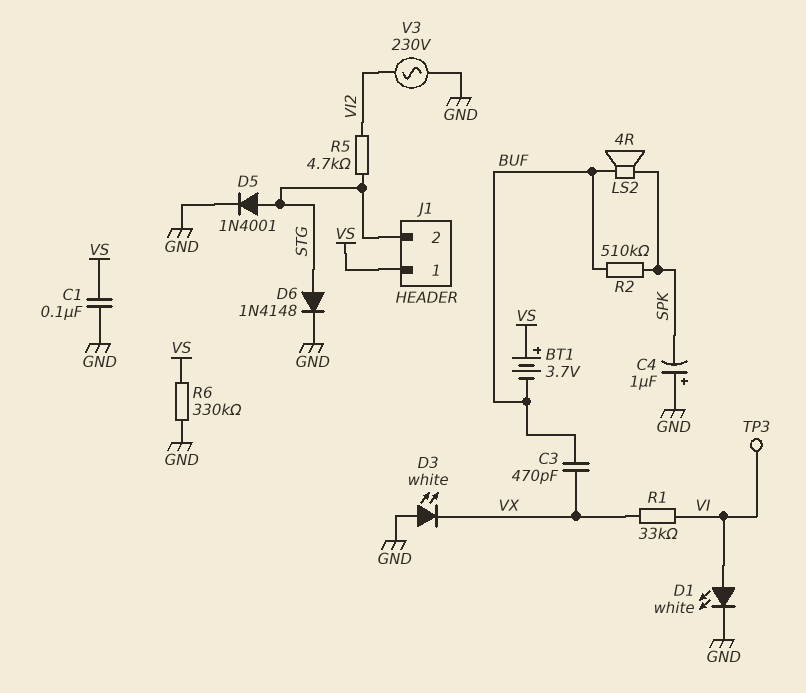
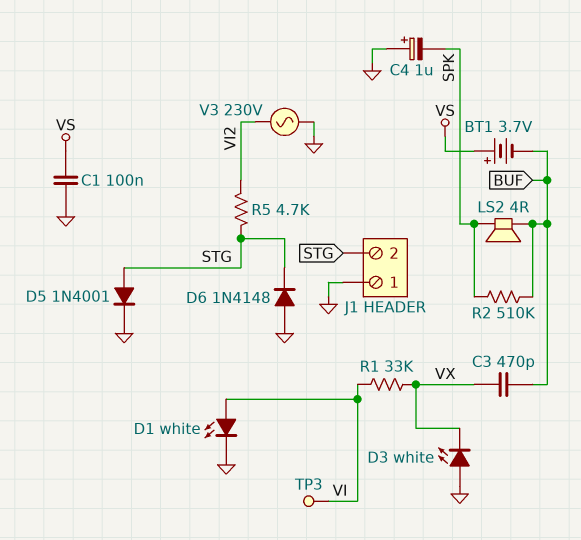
D6: diode 1N4148 (A STG, K GND) -> diode 1N4148 (A GND, K STG)
J1 pin 1: VS -> GND
R6: 330k (GND, VS) -> none

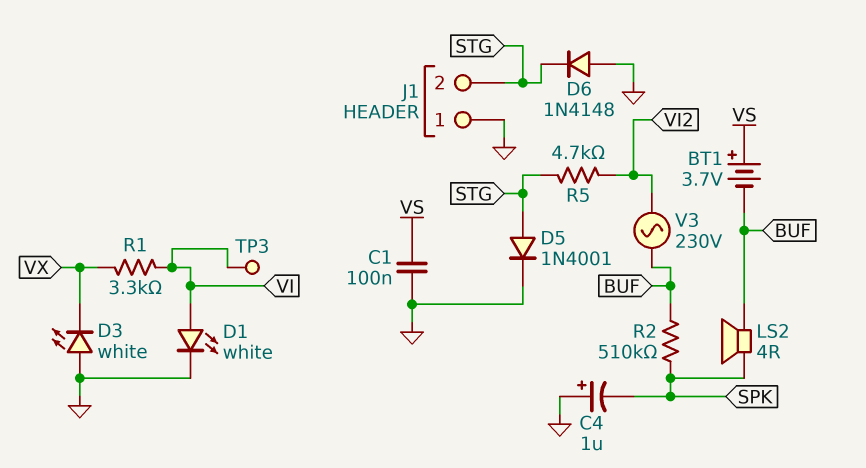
C3: 470pF (BUF, VX) -> none
R1: 33k (VI, VX) -> 3.3k (VI, VX)
V3: AC 230V (GND, VI2) -> AC 230V (BUF, VI2)

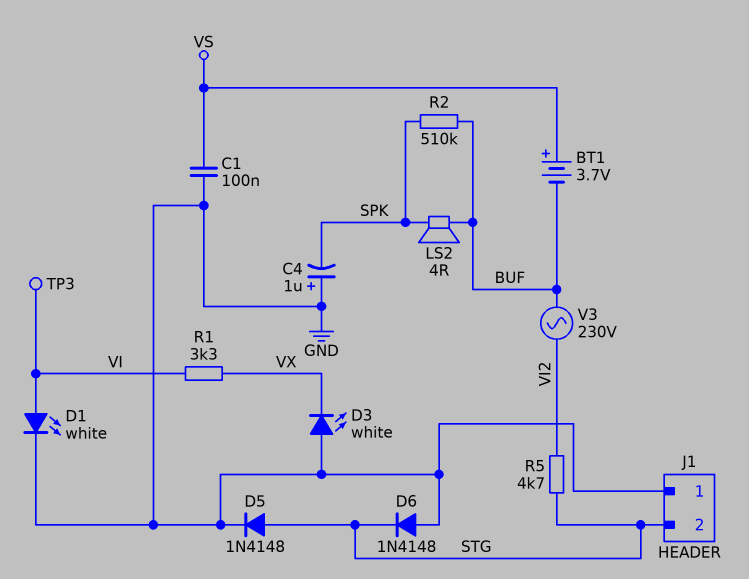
D5: diode 1N4001 (A STG, K GND) -> diode 1N4148 (A STG, K GND)

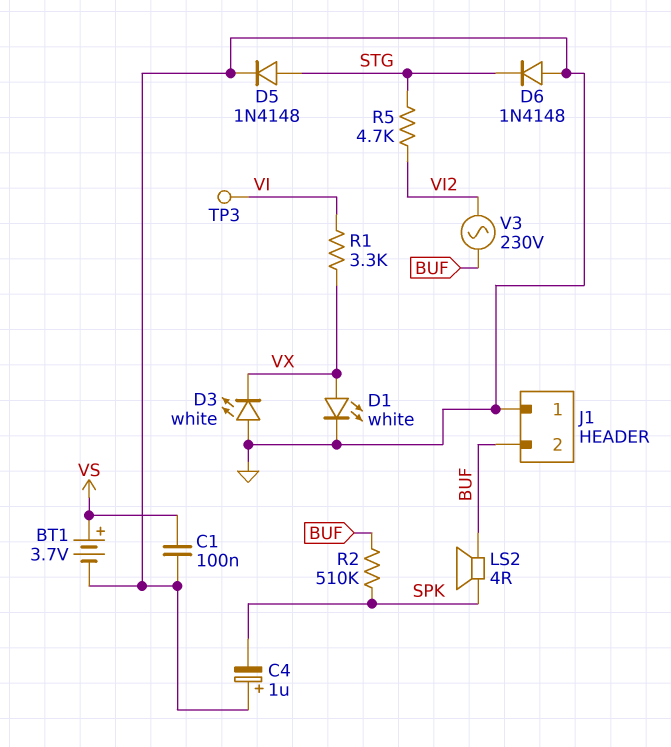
BT1: 3.7V (plus VS, minus BUF) -> 3.7V (plus VS, minus GND)
D1: LED white (A VI, K GND) -> LED white (A VX, K GND)
J1 pin 2: STG -> BUF

